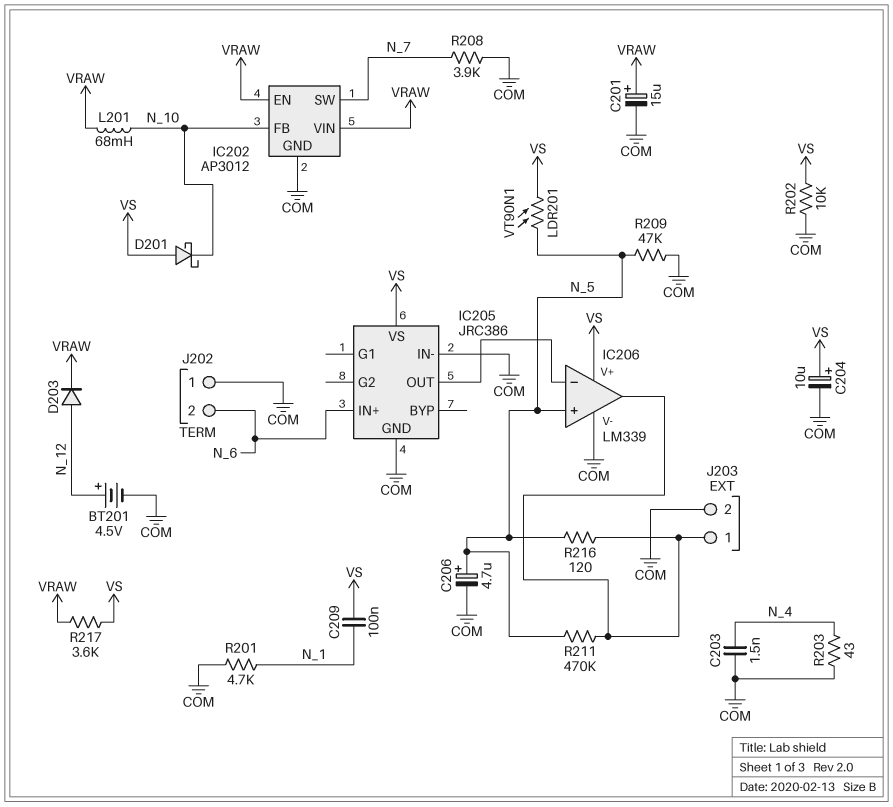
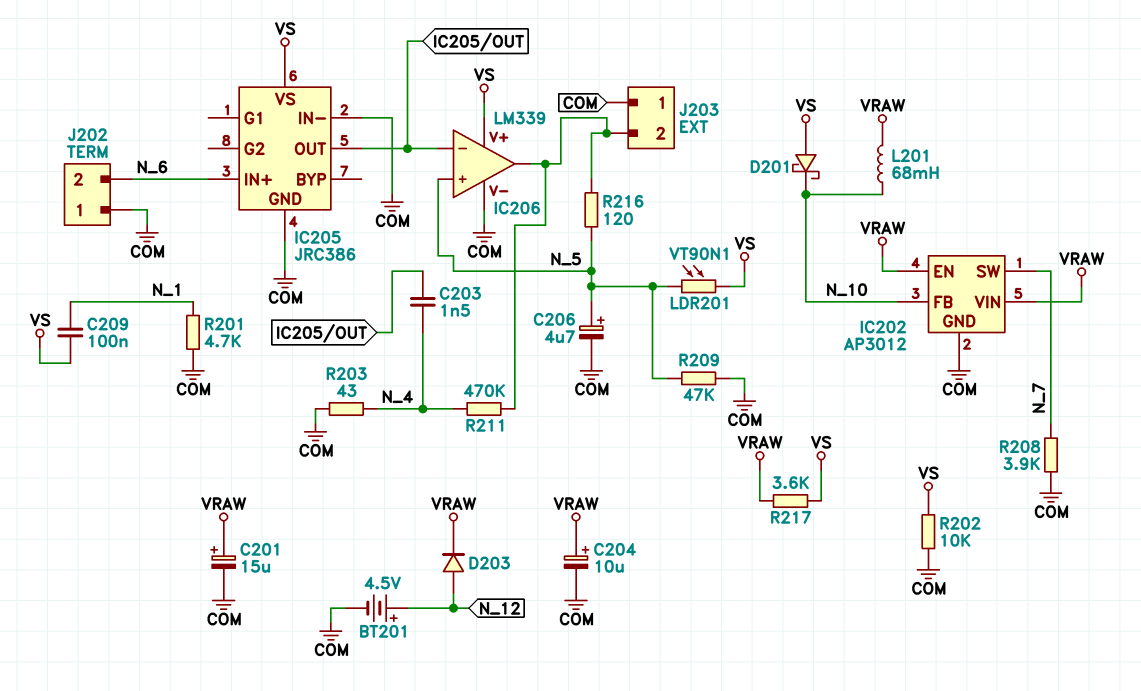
C203: 1.5nF (COM, N_4) -> 1.5nF (IC205/OUT, N_4)
C204: 10uF (plus VS, minus COM) -> 10uF (plus VRAW, minus COM)
J203 pin 1: IC206/out -> COM
J203 pin 2: COM -> IC206/out
R211: 470k (IC206/out, N_5) -> 470k (IC206/out, N_4)

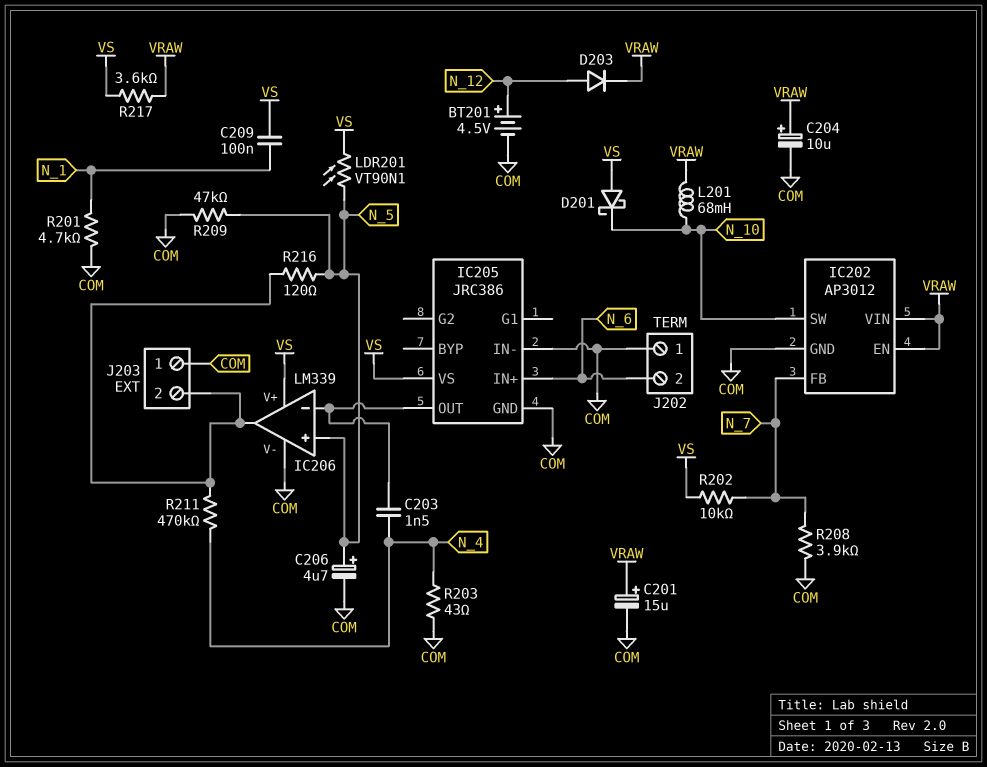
IC202 pin FB: N_10 -> N_7
IC202 pin SW: N_7 -> N_10
R202: 10k (COM, VS) -> 10k (N_7, VS)

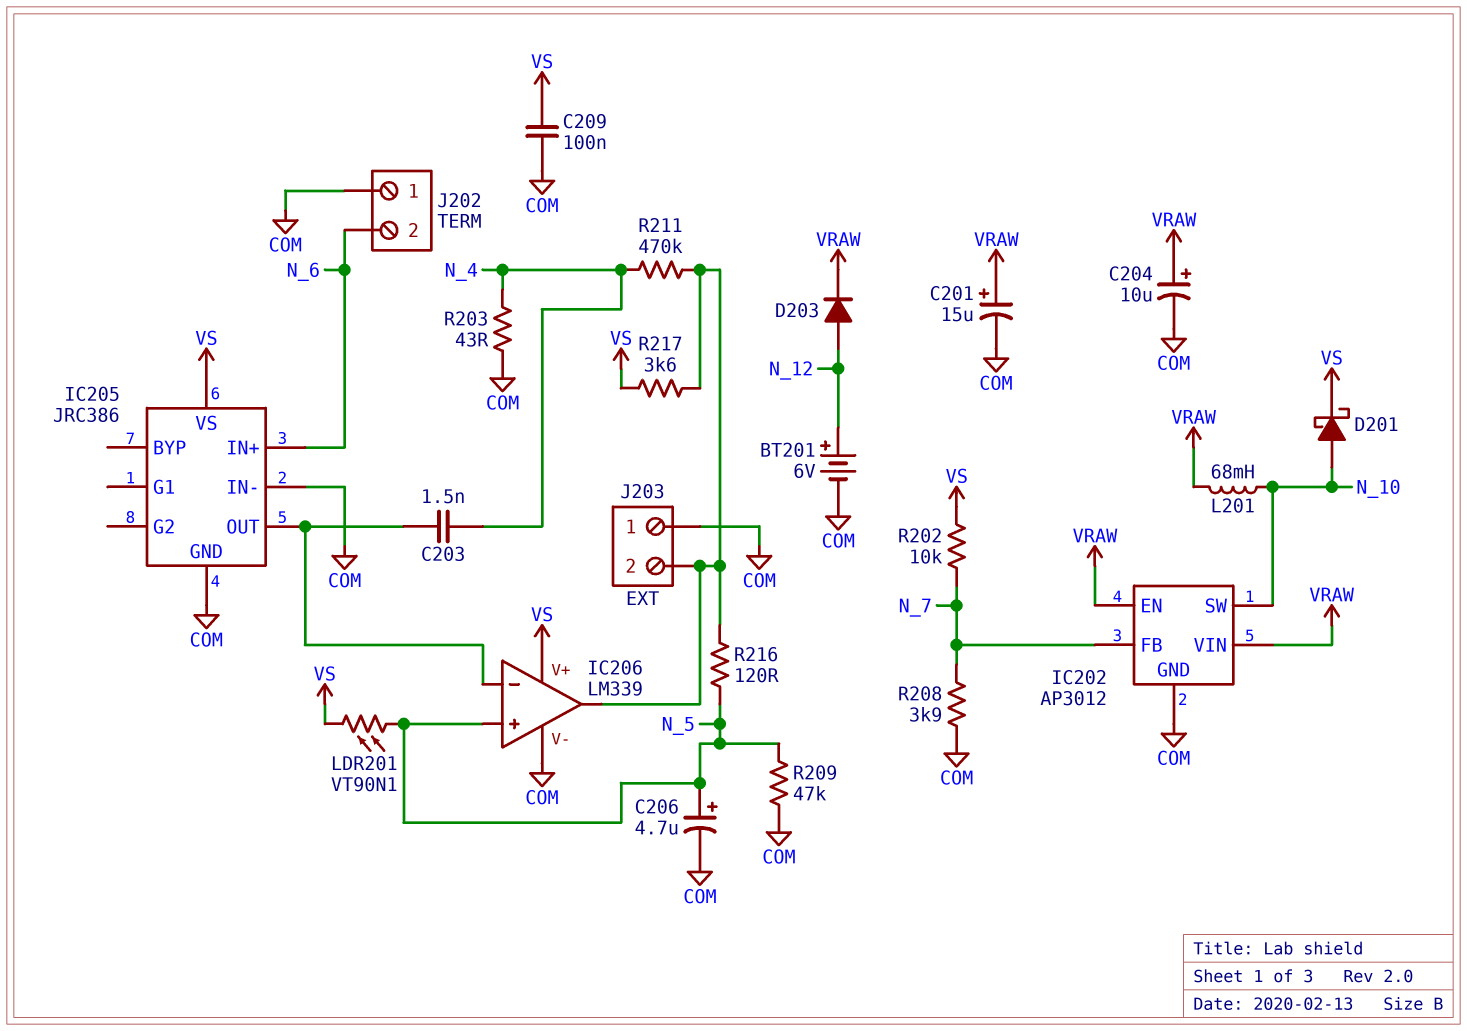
BT201: 4.5V (plus N_12, minus COM) -> 6V (plus N_12, minus COM)
C209: 100nF (N_1, VS) -> 100nF (COM, VS)
D201: schottky (A VS, K N_10) -> schottky (A N_10, K VS)
R201: 4.7k (COM, N_1) -> none
R217: 3.6k (VRAW, VS) -> 3.6k (IC206/out, VS)

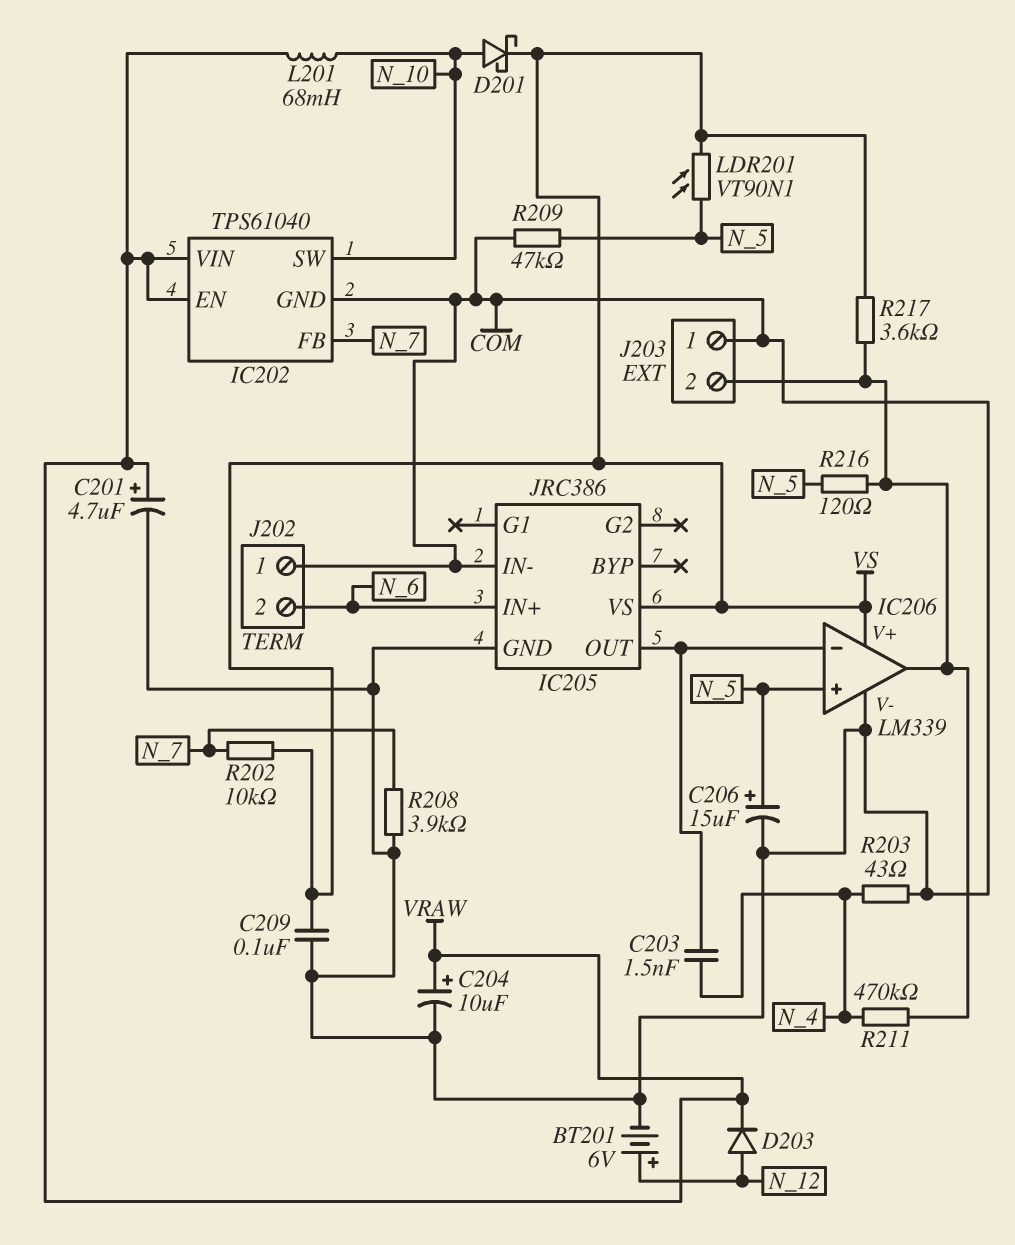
C201: 15uF (plus VRAW, minus COM) -> 4.7uF (plus VRAW, minus COM)
C206: 4.7uF (plus N_5, minus COM) -> 15uF (plus N_5, minus COM)
IC202: AP3012 -> TPS61040

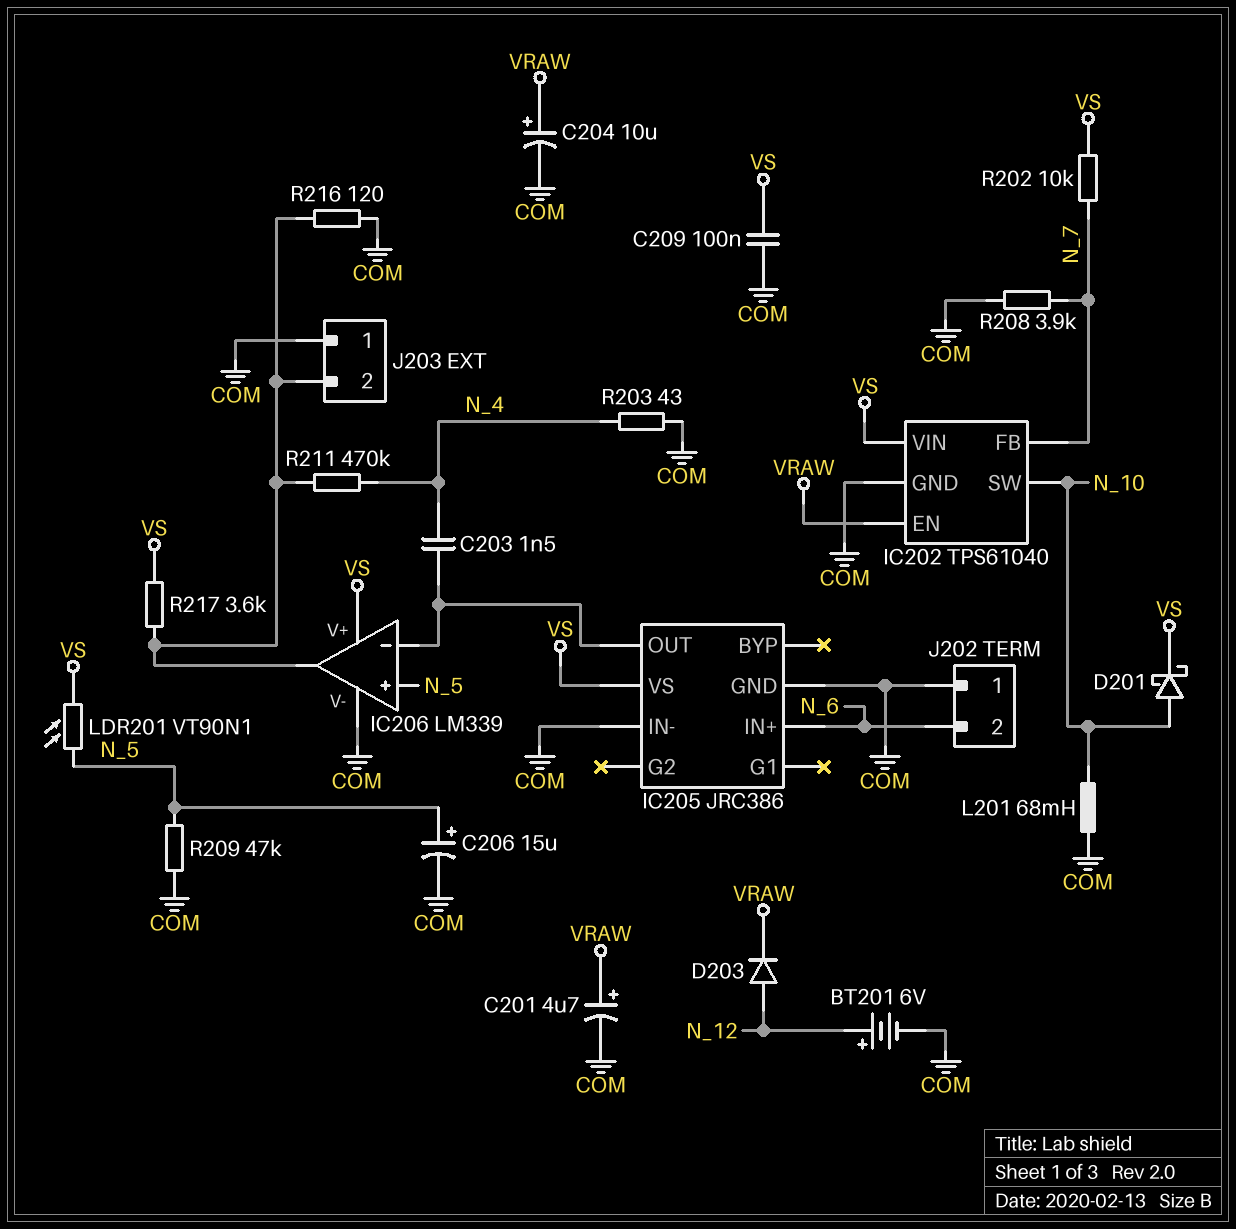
IC202 pin VIN: VRAW -> VS
L201: 68mH (N_10, VRAW) -> 68mH (COM, N_10)
R216: 120 (IC206/out, N_5) -> 120 (COM, IC206/out)

